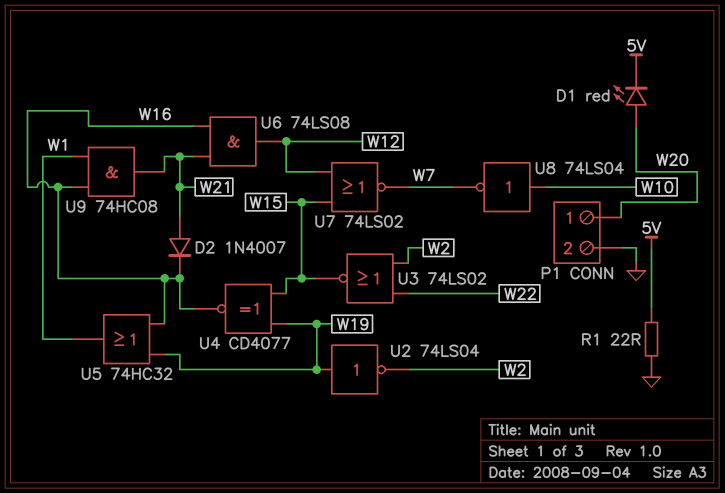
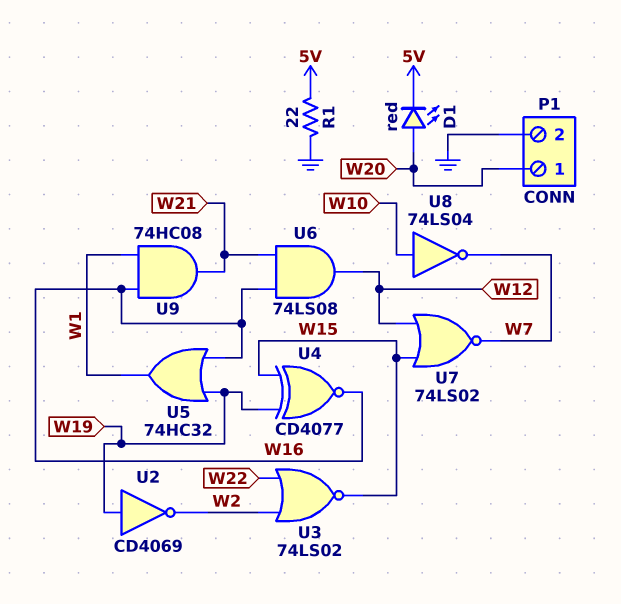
D2: diode 1N4007 (A W21, K W16) -> none
U2: NOT 74LS04 (in W19, out W2) -> NOT CD4069 (in W19, out W2)

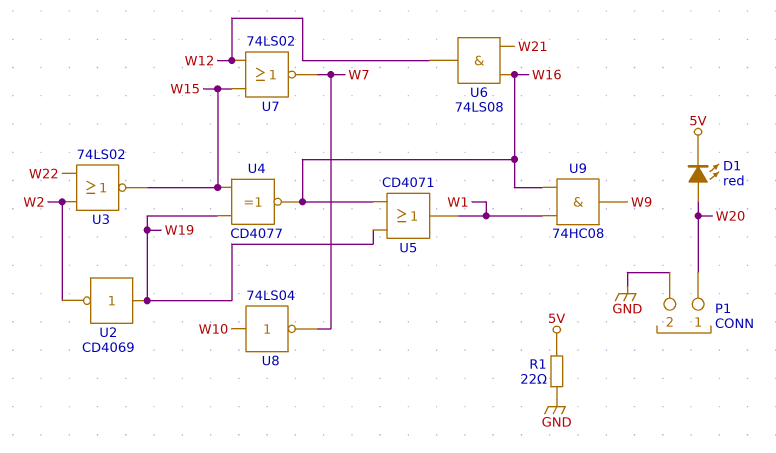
U5: OR 74HC32 (in W16, in W19, out W1) -> OR CD4071 (in W16, in W19, out W1)
U9: AND 74HC08 (in W1, in W16, out W21) -> AND 74HC08 (in W1, in W16, out W9)

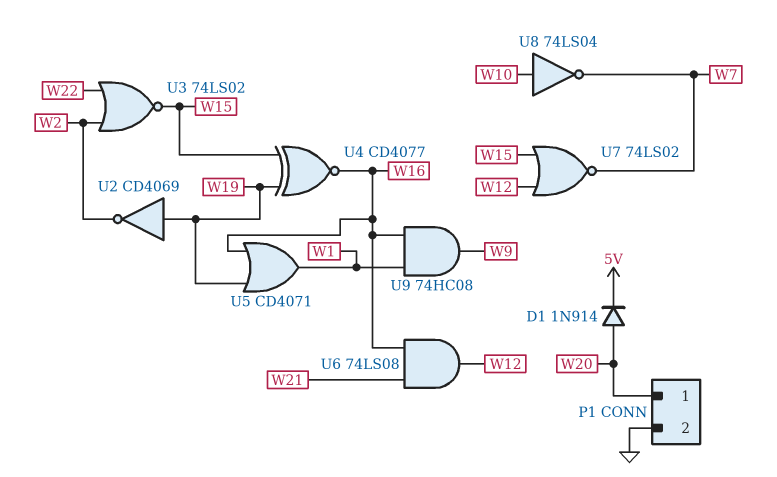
D1: LED red (A W20, K 5V) -> diode 1N914 (A W20, K 5V)
R1: 22 (5V, GND) -> none

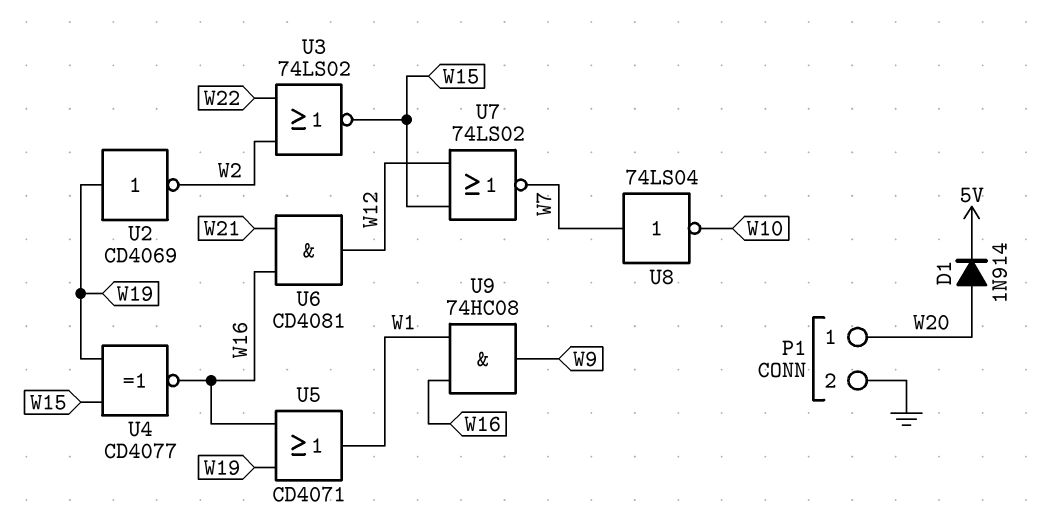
U6: AND 74LS08 (in W16, in W21, out W12) -> AND CD4081 (in W16, in W21, out W12)
U8: NOT 74LS04 (in W10, out W7) -> NOT 74LS04 (in W7, out W10)

